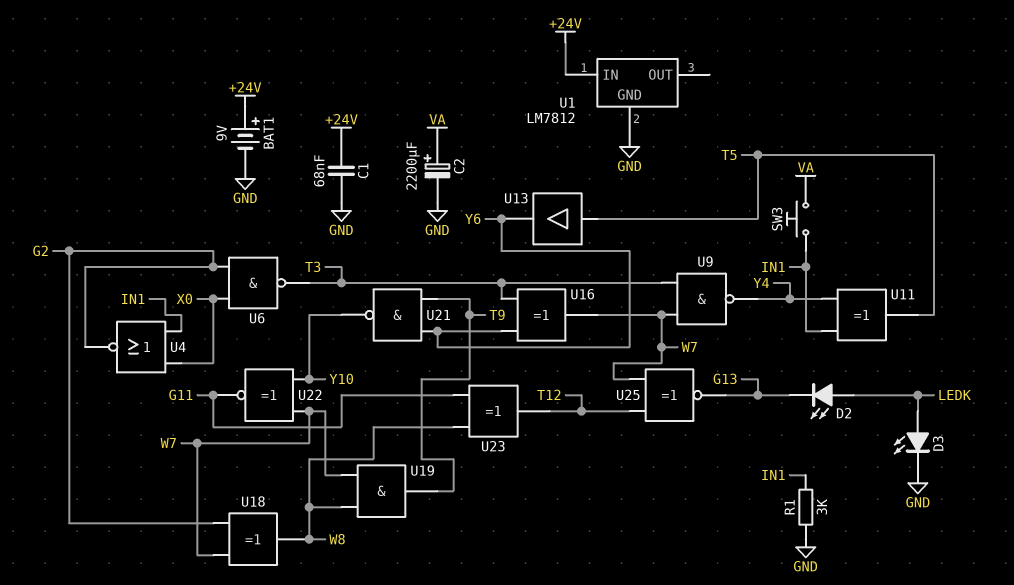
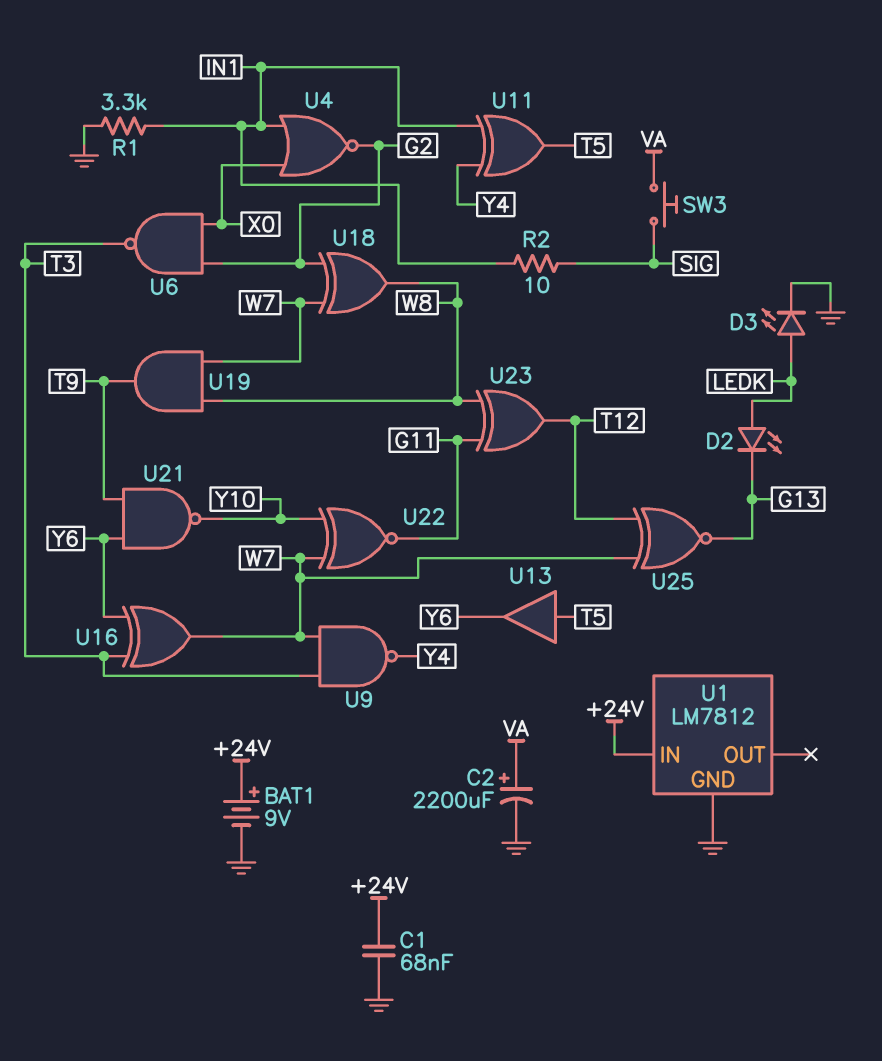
R1: 3k (GND, IN1) -> 3.3k (GND, IN1)
R2: none -> 10 (IN1, SIG)
SW3: button (IN1, VA) -> button (SIG, VA)

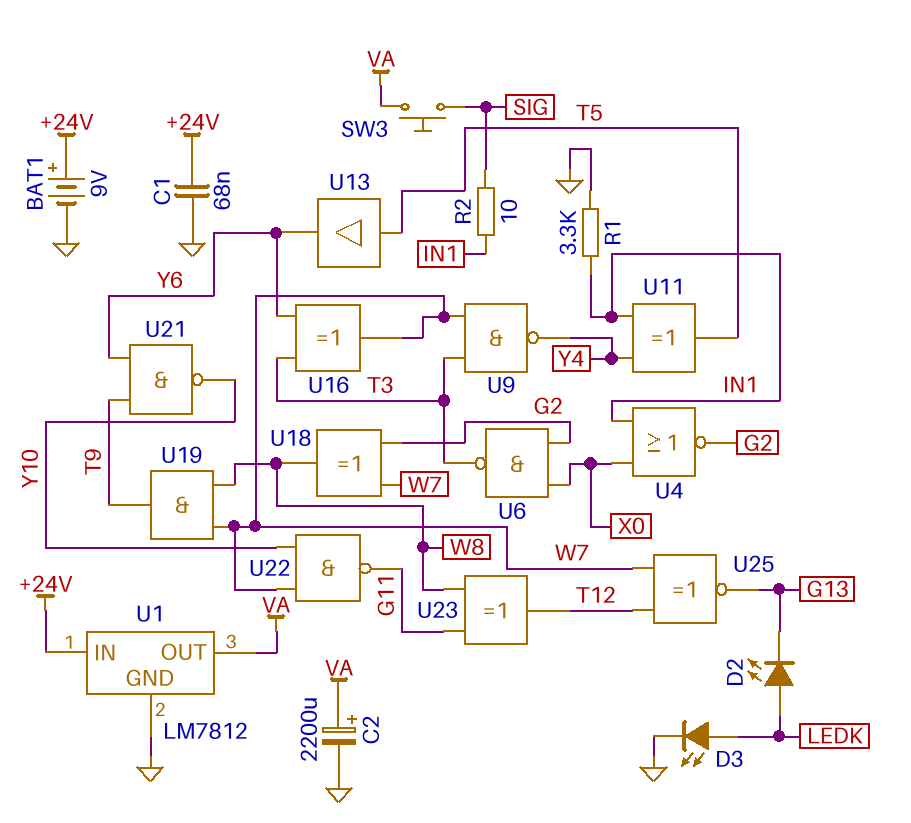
U1 pin OUT: none -> VA
U22: XNOR (in W7, in Y10, out G11) -> NAND (in W7, in Y10, out G11)

